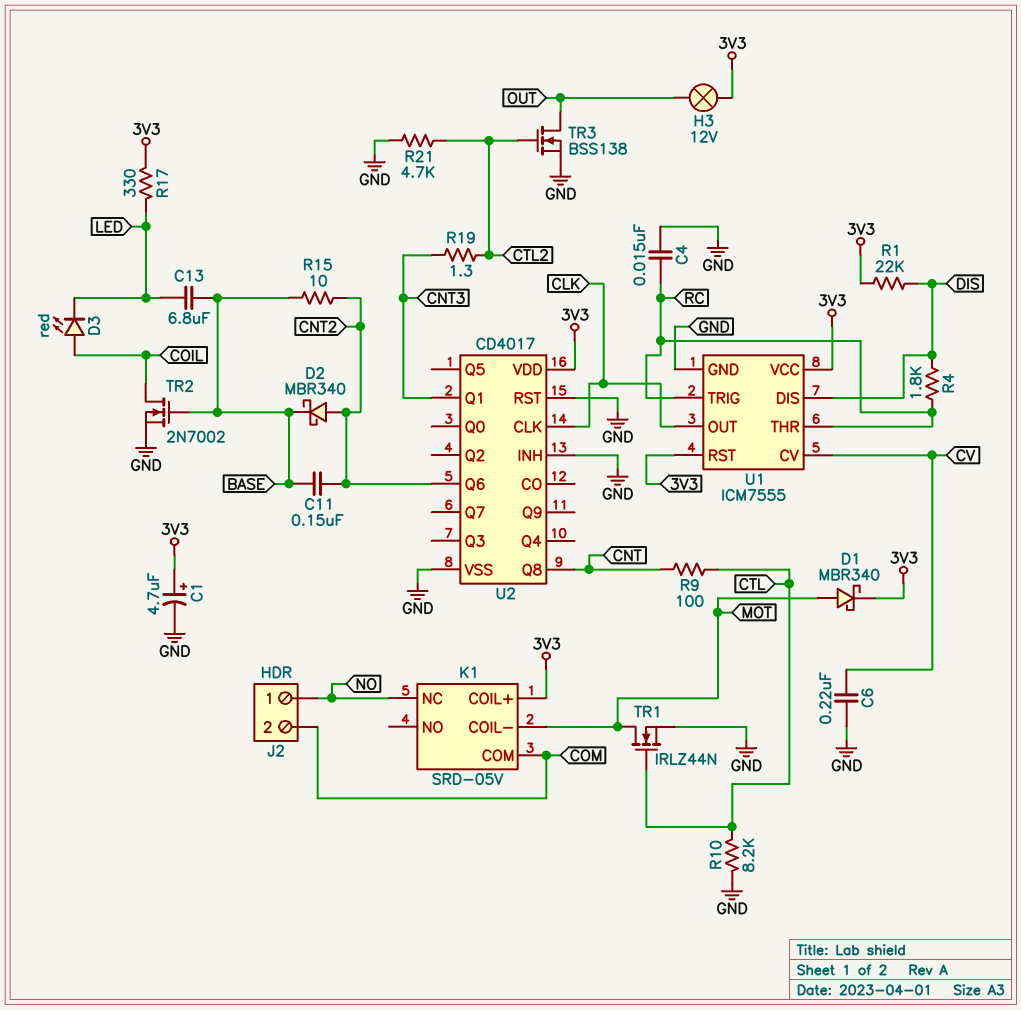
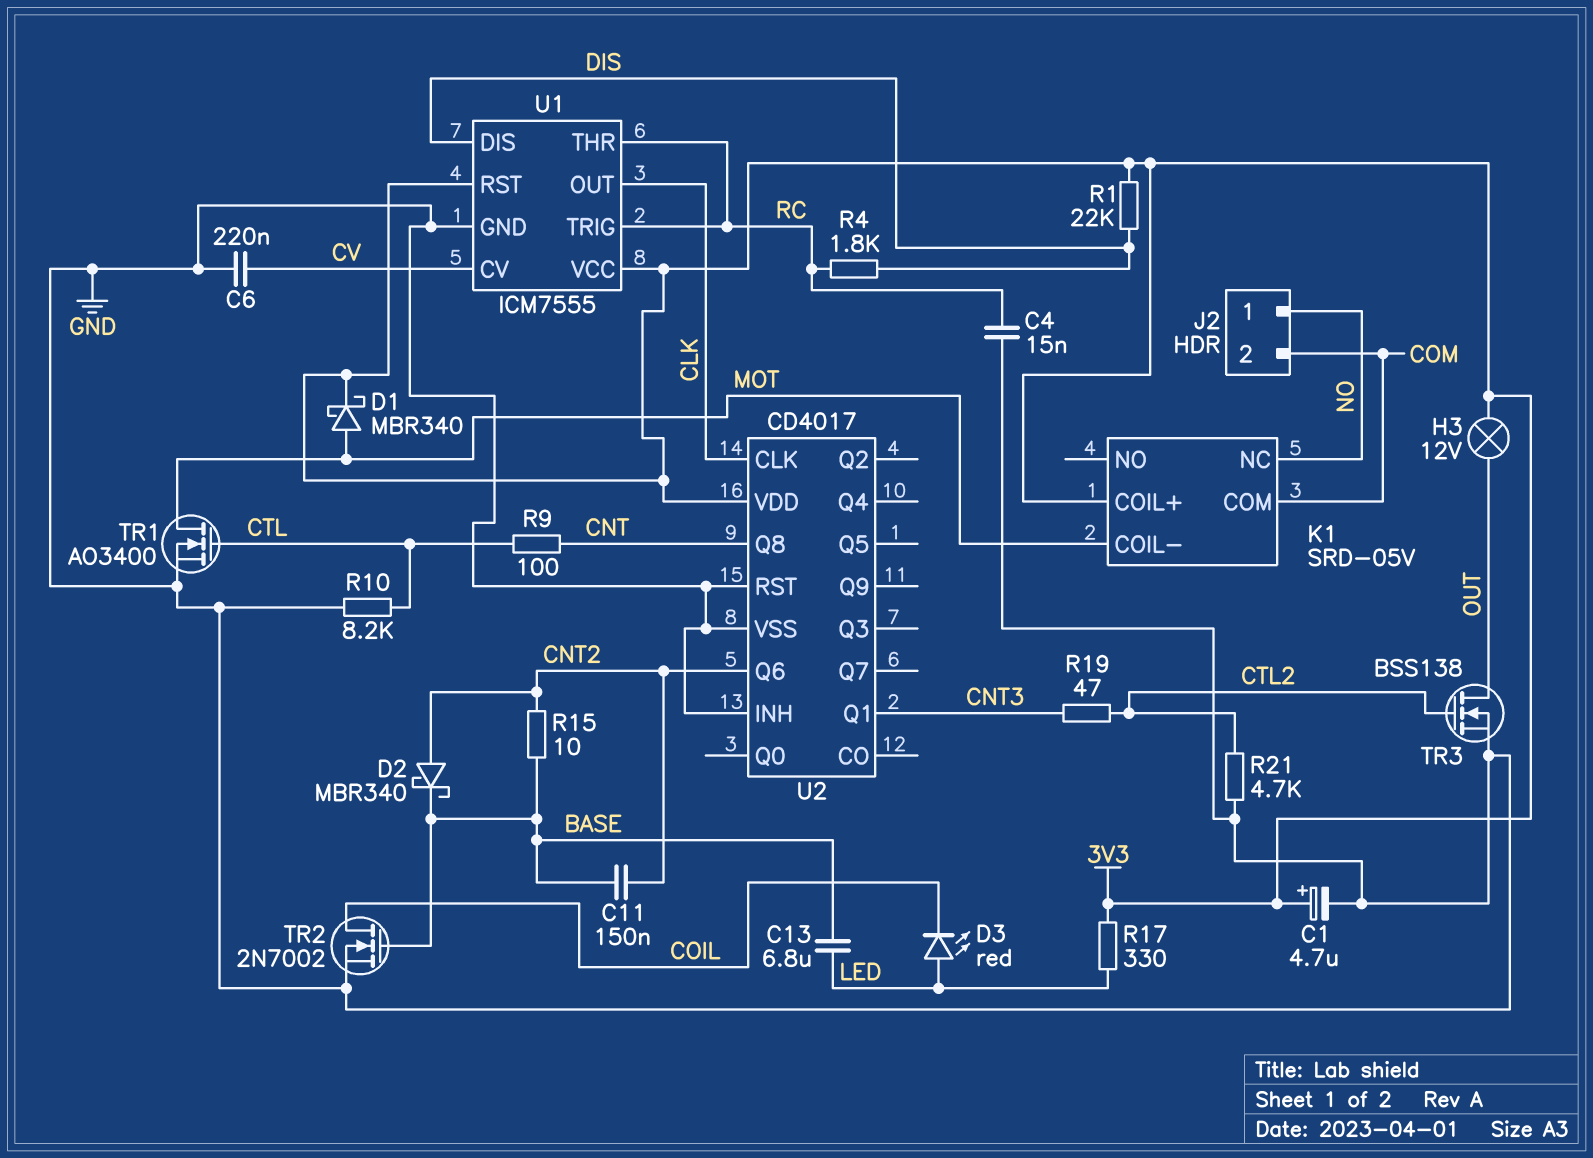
D3: LED red (A COIL, K LED) -> LED red (A LED, K COIL)
R19: 1.3 (CNT3, CTL2) -> 47 (CNT3, CTL2)
TR1: NMOS IRLZ44N (G CTL, D MOT, S GND) -> NMOS AO3400 (G CTL, D MOT, S GND)

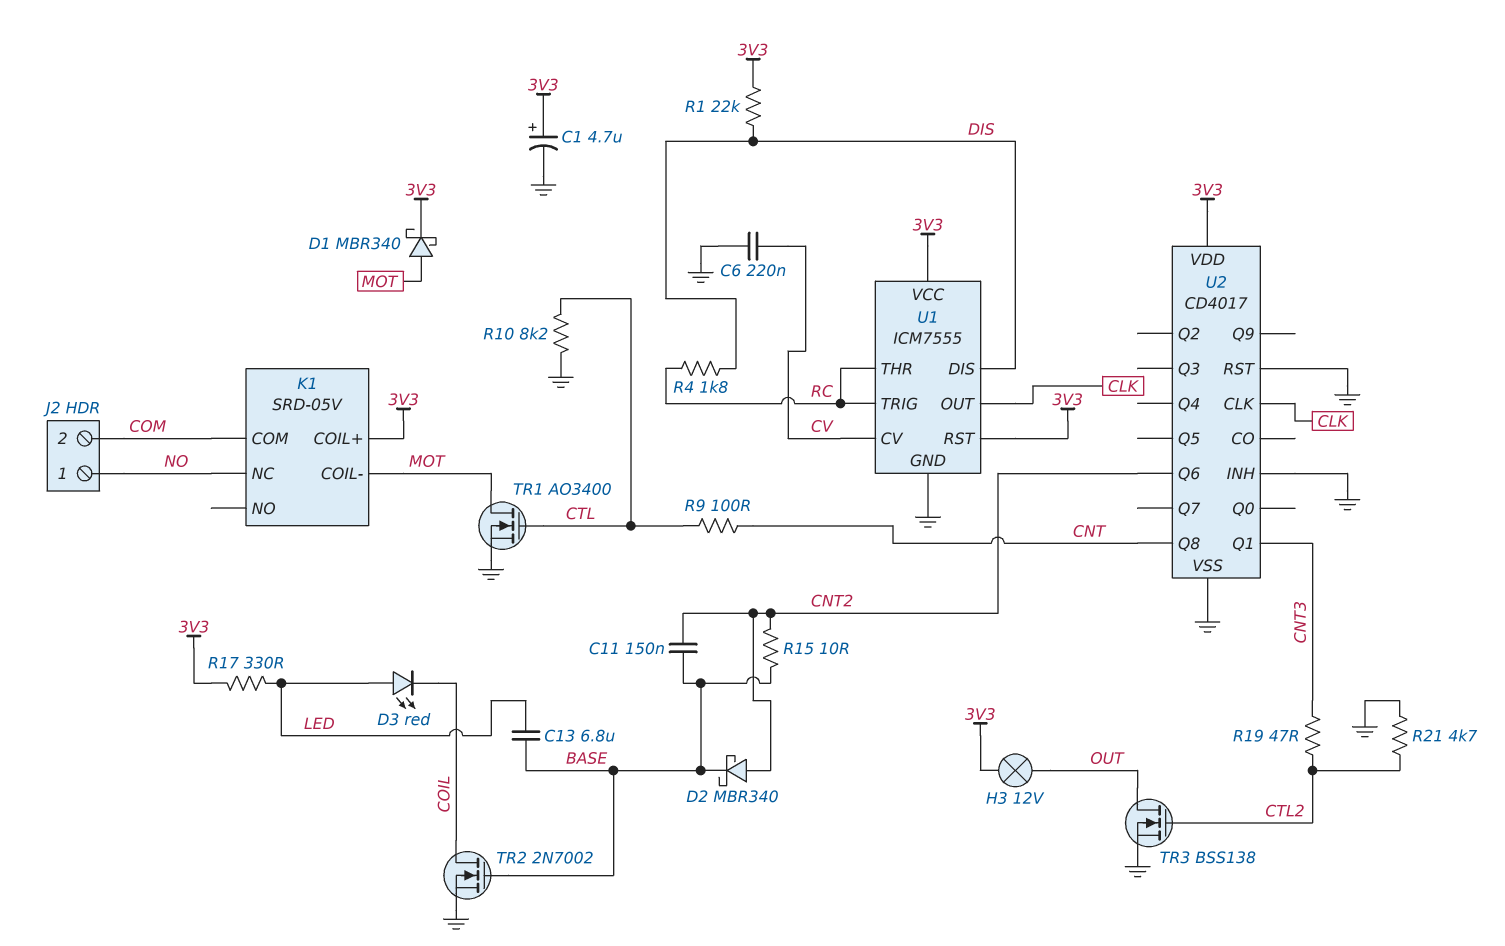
C4: 15nF (GND, RC) -> none

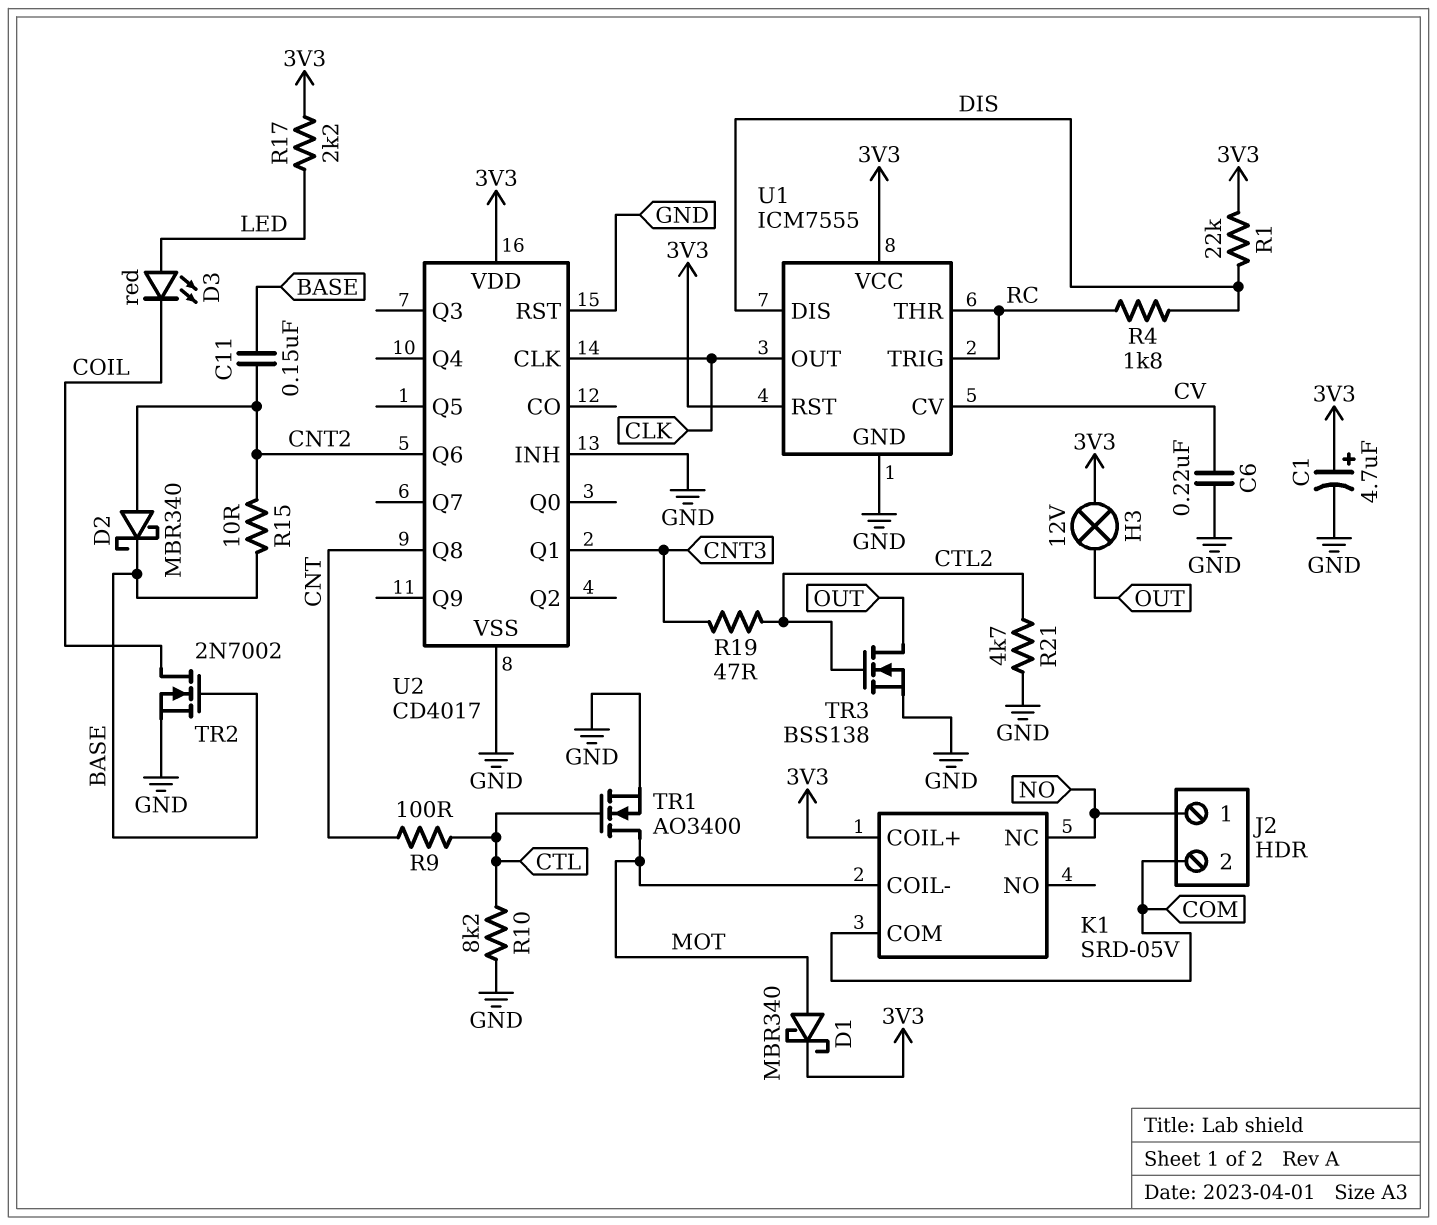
C13: 6.8uF (BASE, LED) -> none
R17: 330 (3V3, LED) -> 2.2k (3V3, LED)

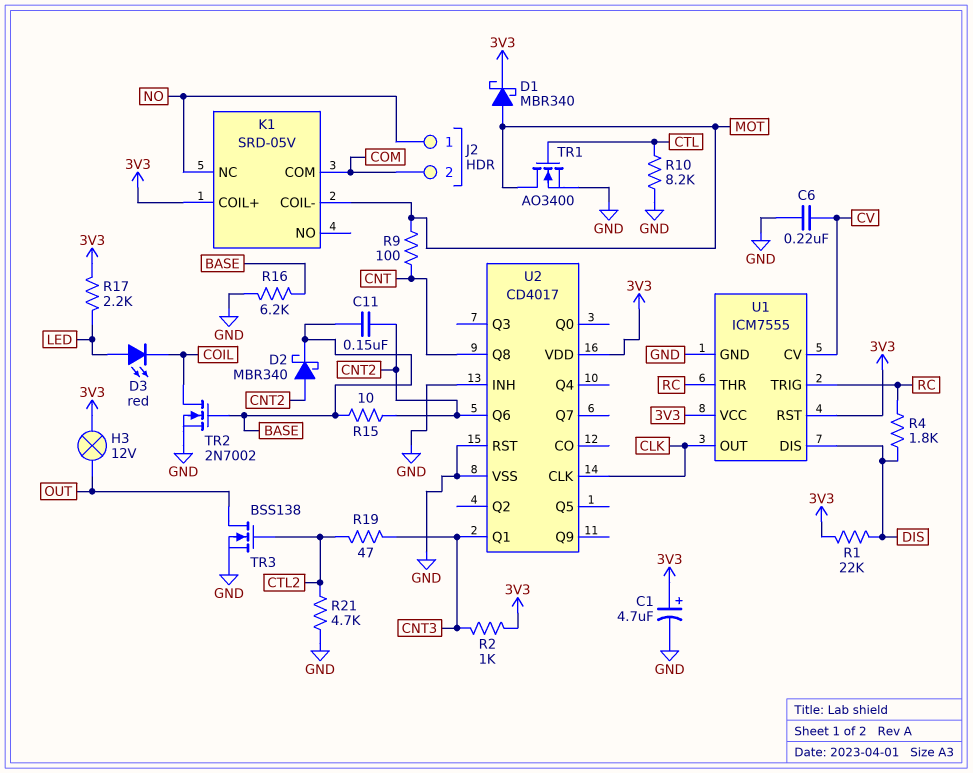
R2: none -> 1k (3V3, CNT3)
R9: 100 (CNT, CTL) -> 100 (CNT, MOT)
R16: none -> 6.2k (BASE, GND)

